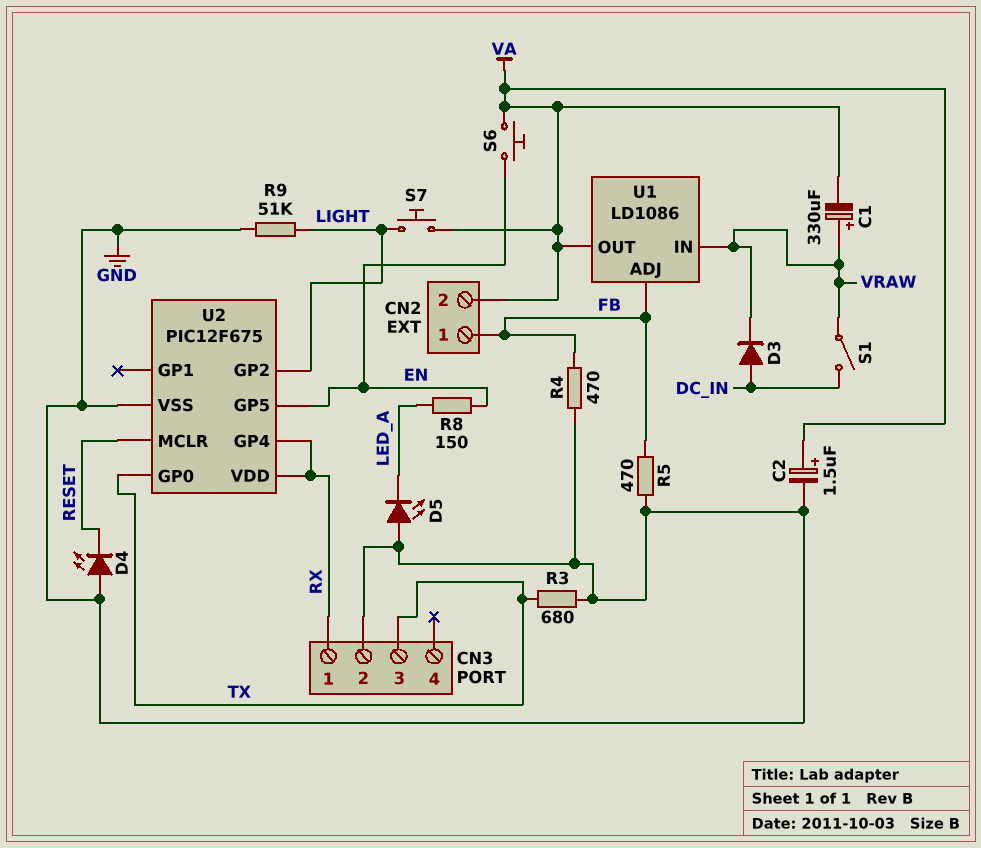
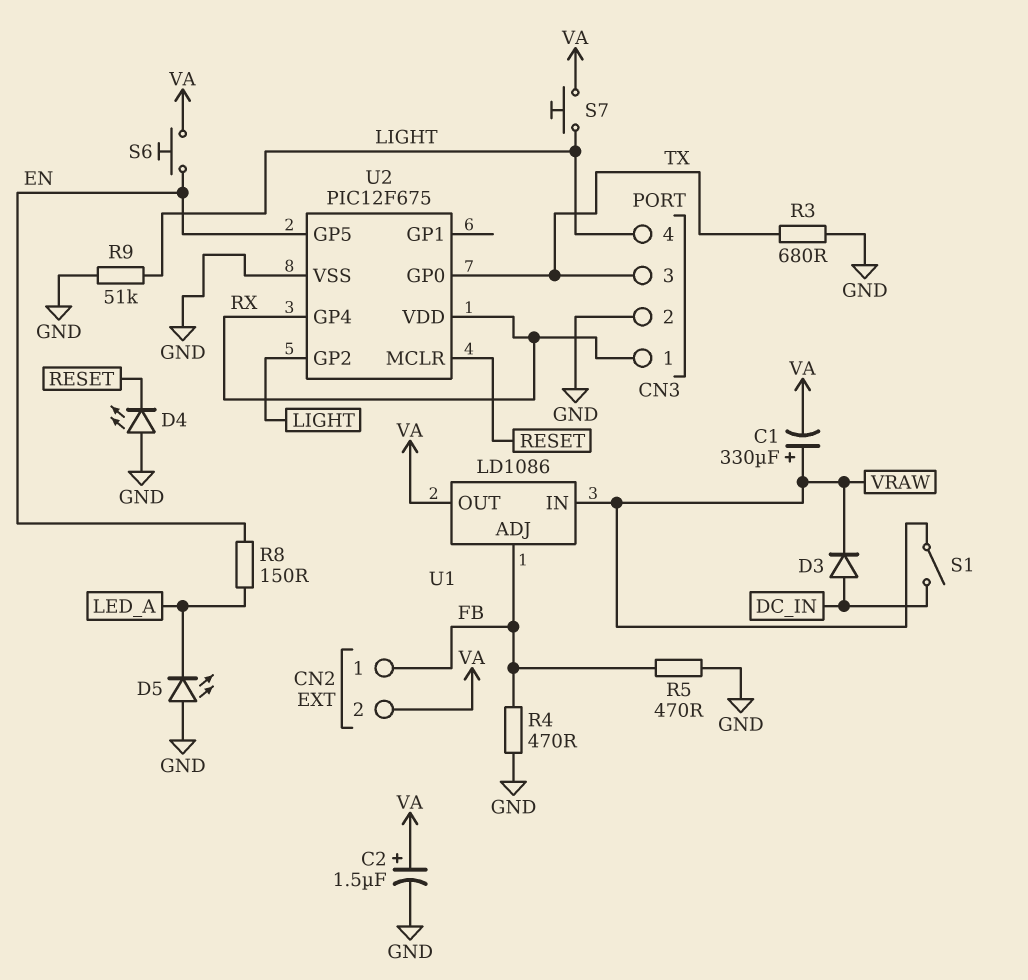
CN3 pin 4: none -> LIGHT

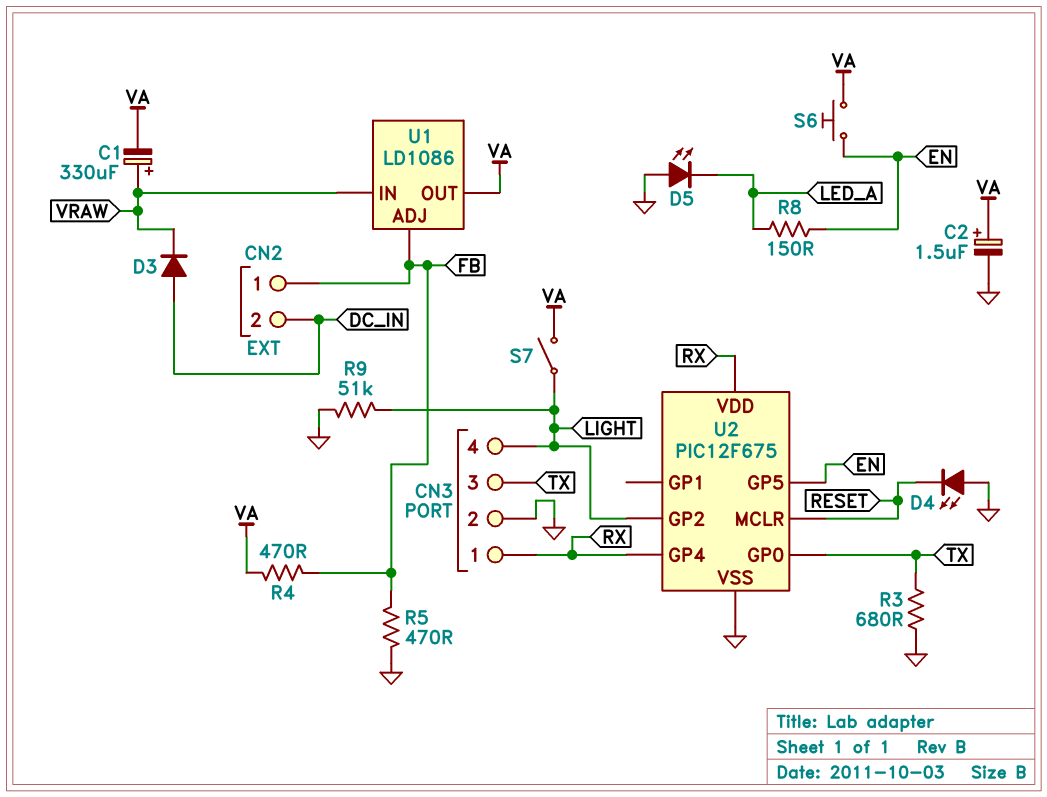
CN2 pin 2: VA -> DC_IN
R4: 470 (FB, GND) -> 470 (FB, VA)
S1: switch (DC_IN, VRAW) -> none
S7: button (LIGHT, VA) -> switch (LIGHT, VA)

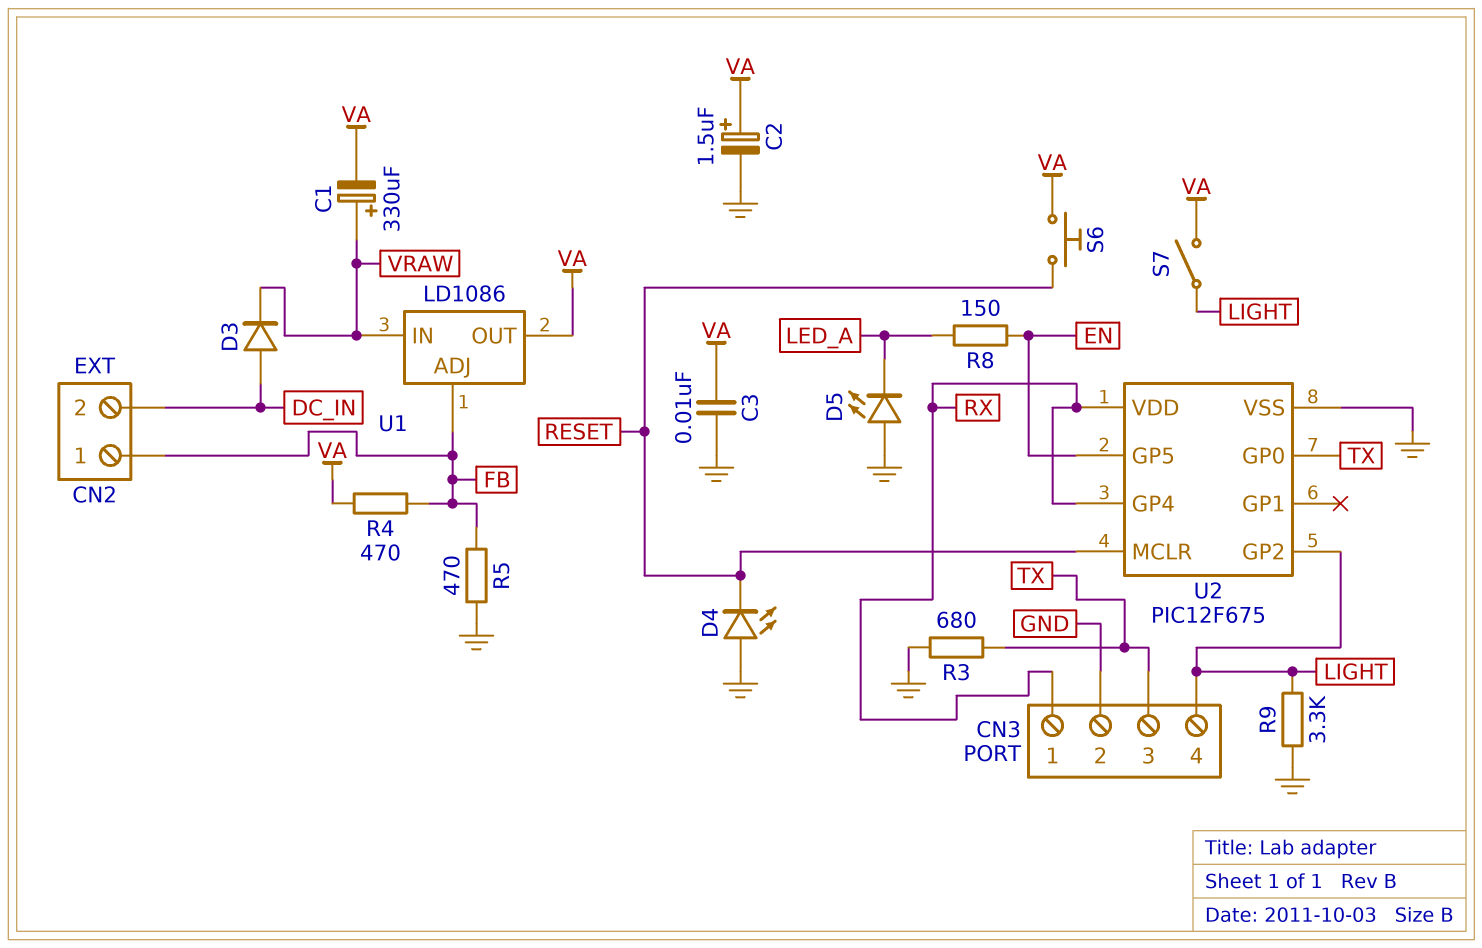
C3: none -> 10nF (GND, VA)
R9: 51k (GND, LIGHT) -> 3.3k (GND, LIGHT)
S6: button (EN, VA) -> button (RESET, VA)

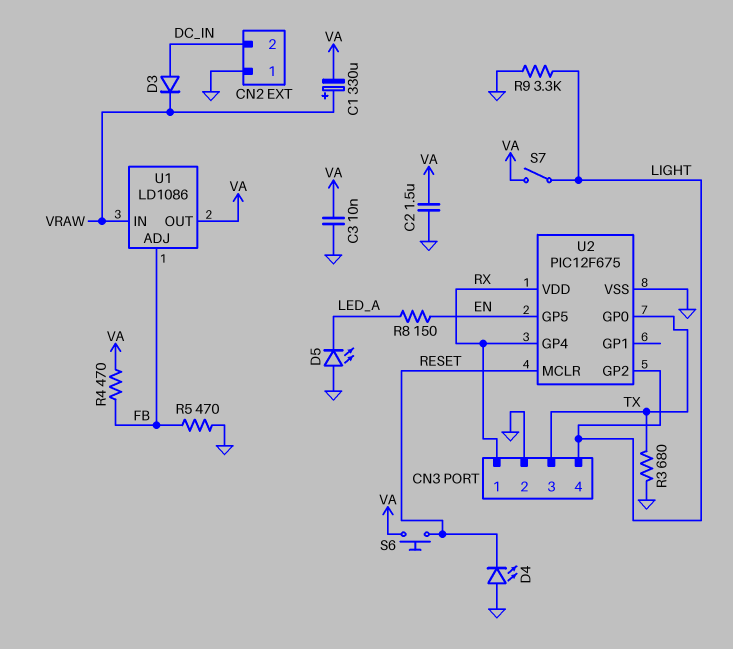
C2: 1.5uF (plus VA, minus GND) -> 1.5uF (GND, VA)
CN2 pin 1: FB -> GND

